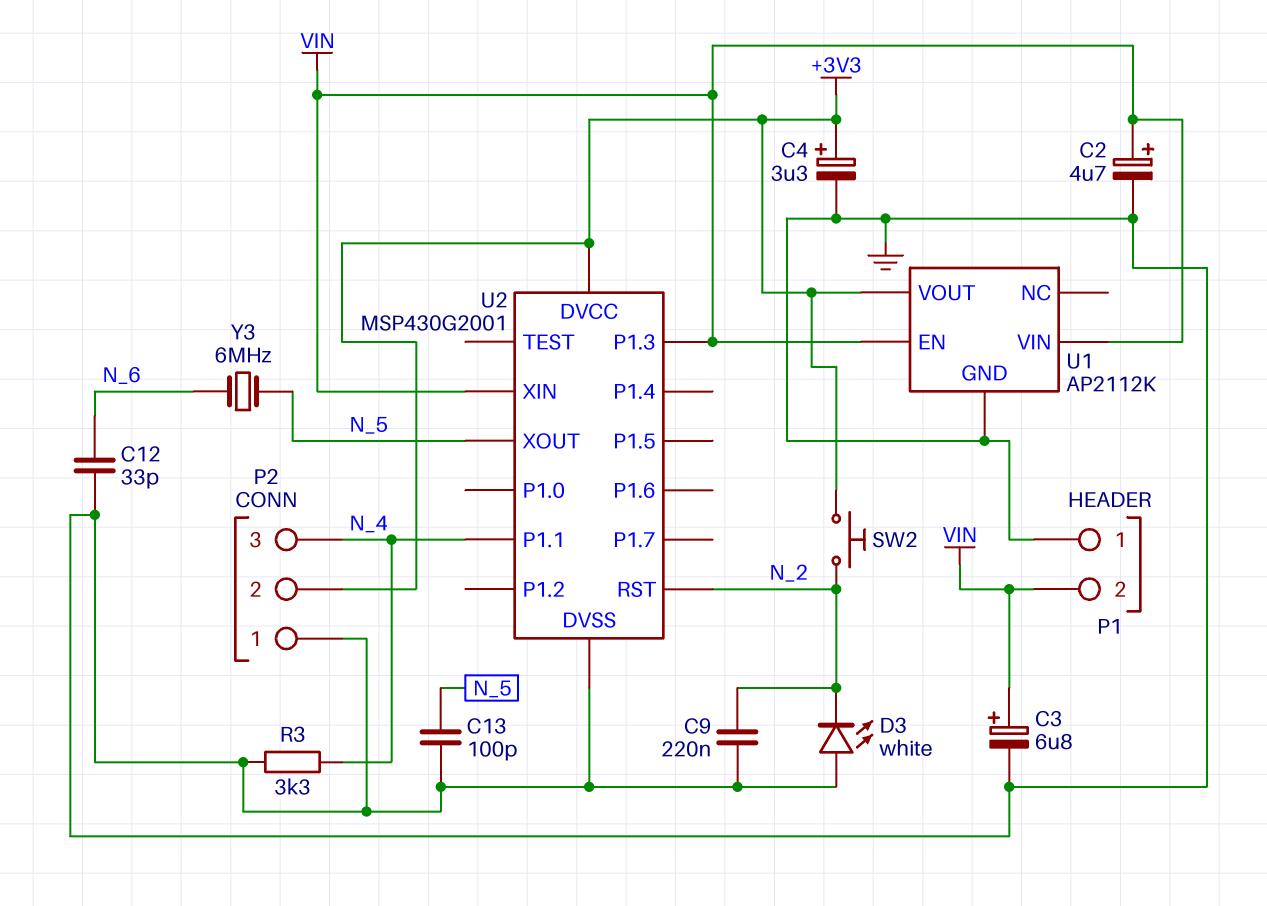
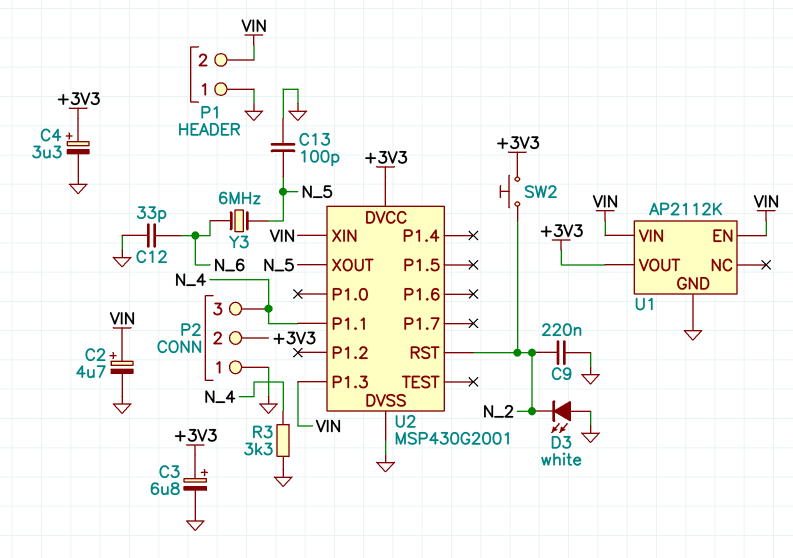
C3: 6.8uF (plus VIN, minus GND) -> 6.8uF (plus +3V3, minus GND)

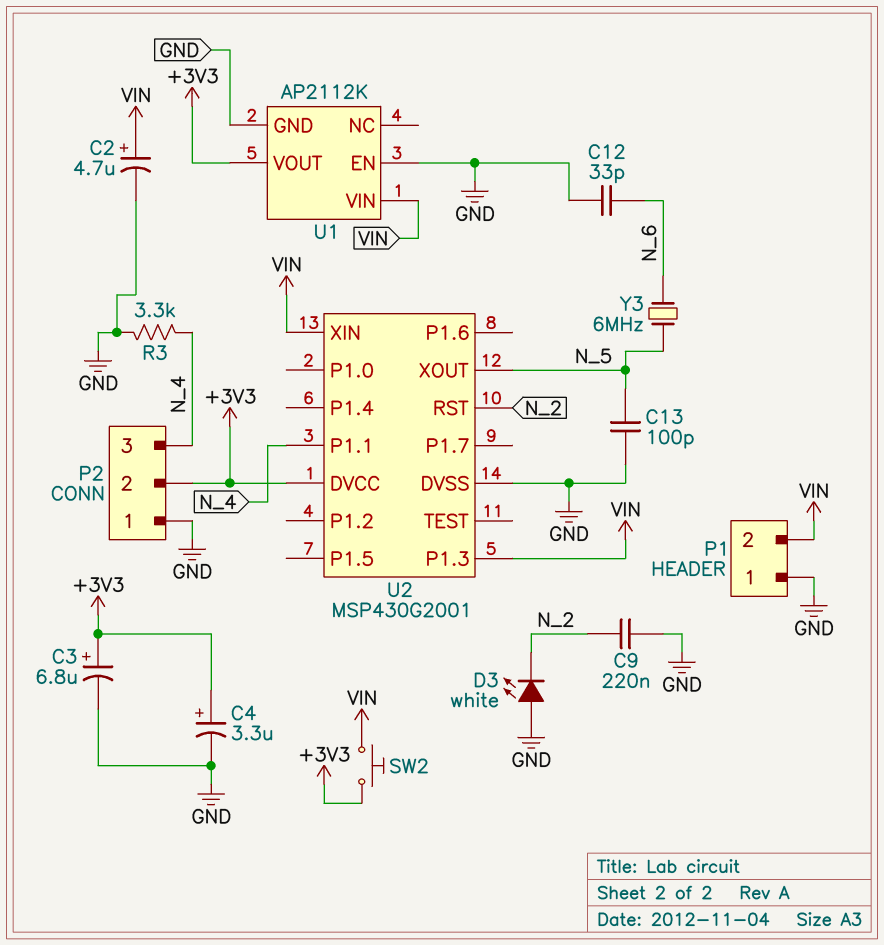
SW2: button (+3V3, N_2) -> button (+3V3, VIN)
U1 pin EN: VIN -> GND

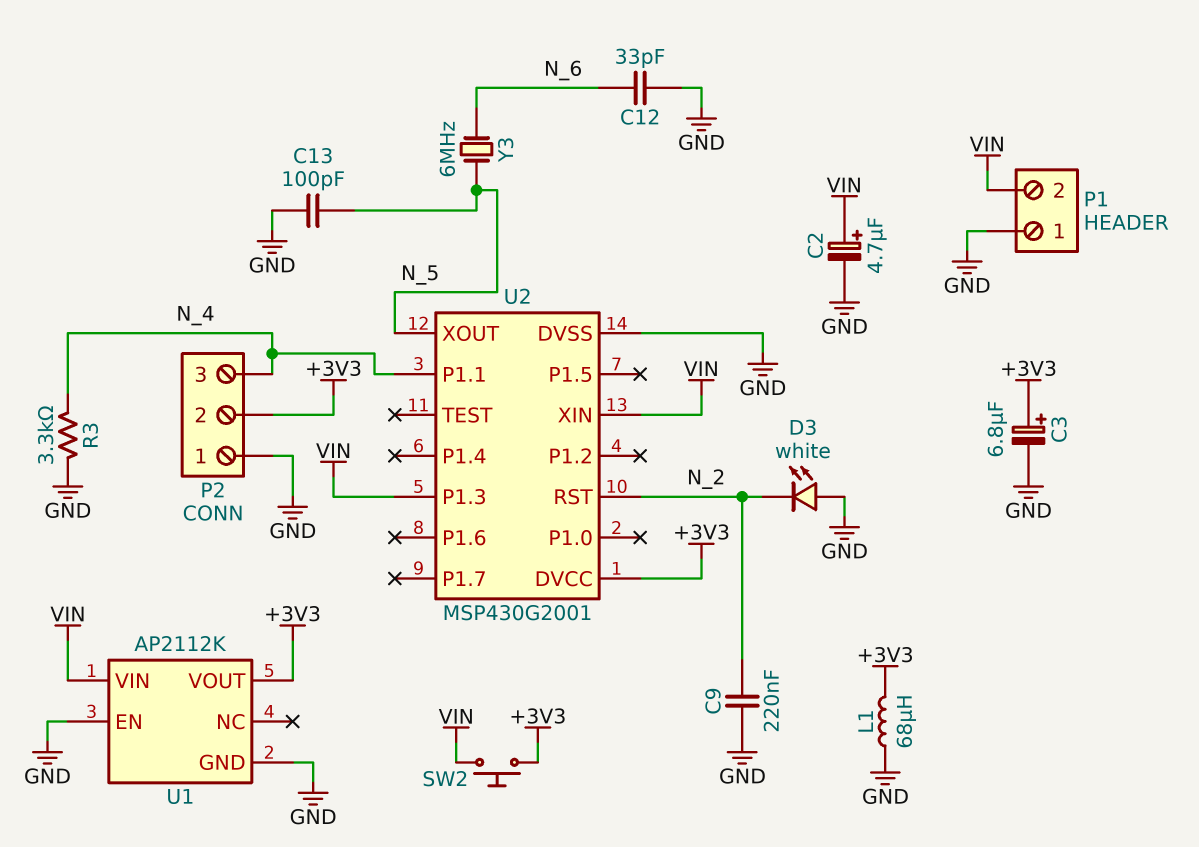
C4: 3.3uF (plus +3V3, minus GND) -> none
L1: none -> 68uH (+3V3, GND)

